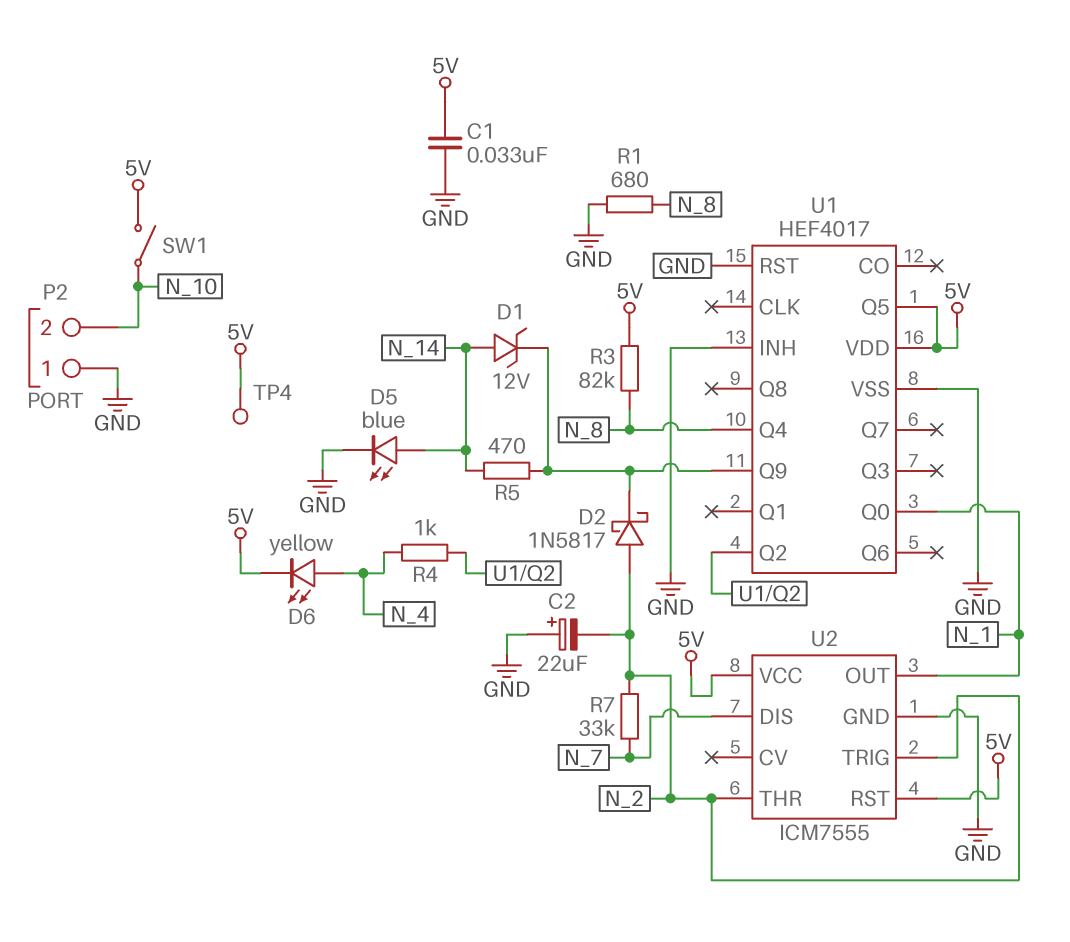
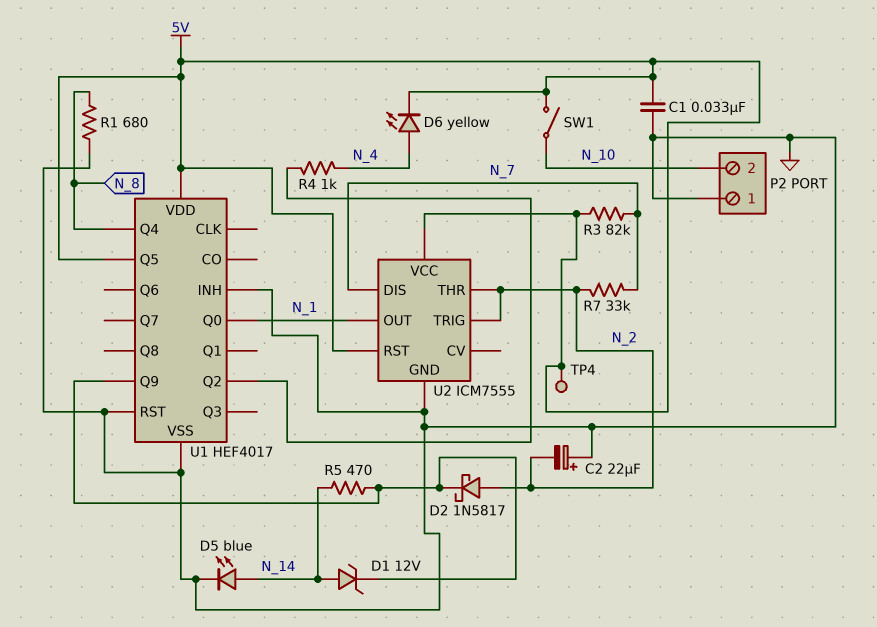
R3: 82k (5V, N_8) -> 82k (5V, N_7)

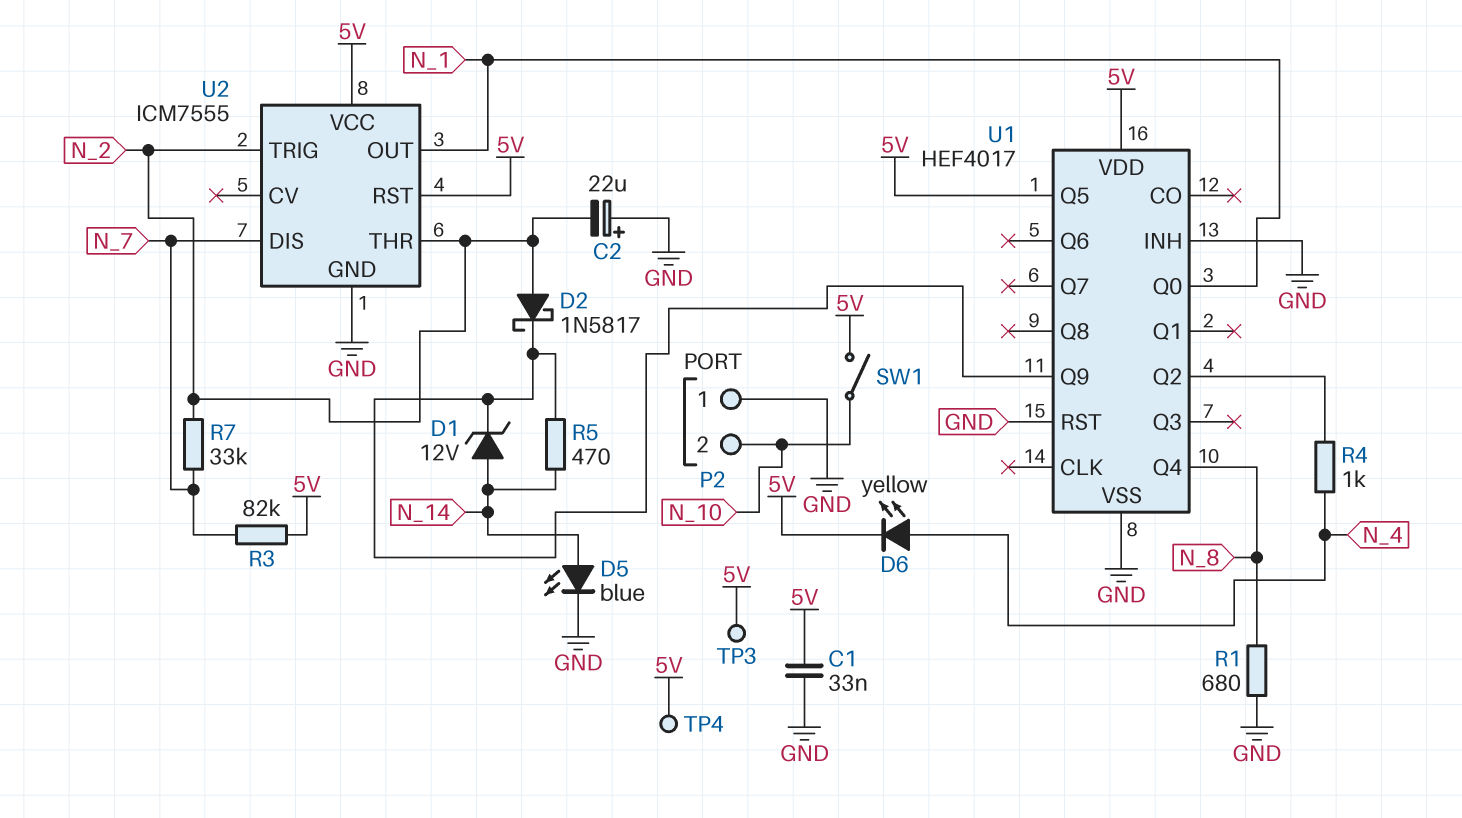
TP3: none -> test point (5V)

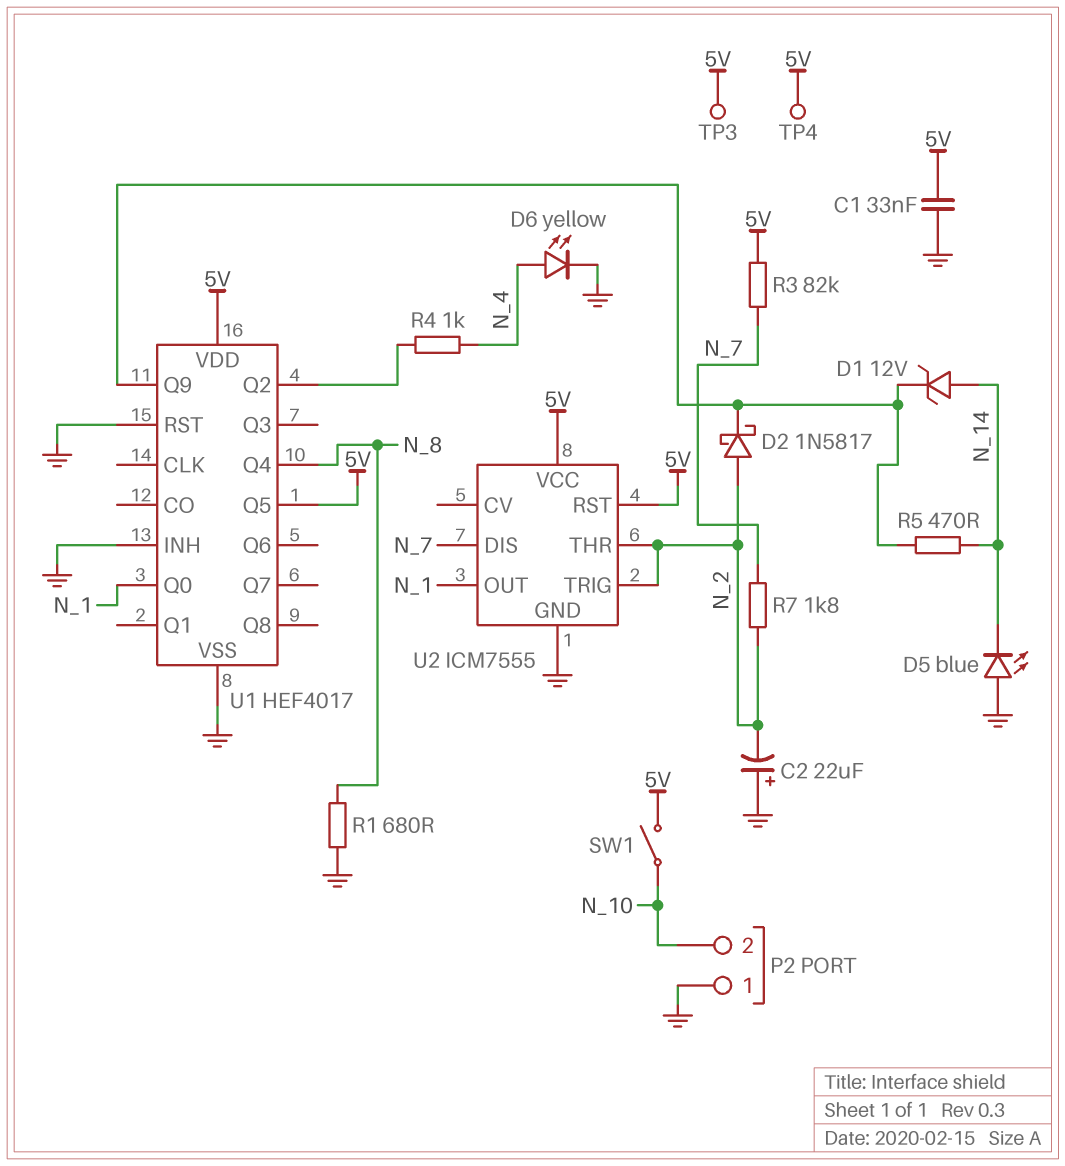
D5: LED blue (A N_14, K GND) -> LED blue (A GND, K N_14)
D6: LED yellow (A N_4, K 5V) -> LED yellow (A N_4, K GND)
R7: 33k (N_2, N_7) -> 1.8k (N_2, N_7)

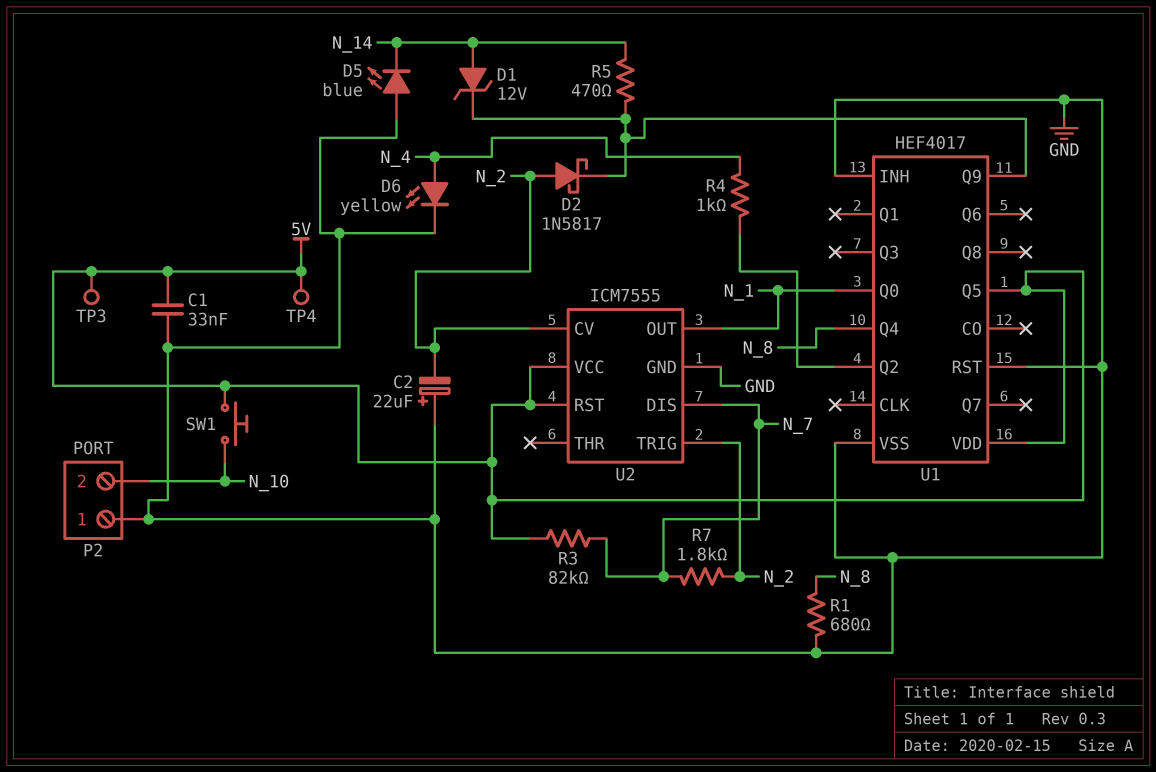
SW1: switch (5V, N_10) -> button (5V, N_10)
U2 pin CV: none -> N_2
U2 pin THR: N_2 -> none

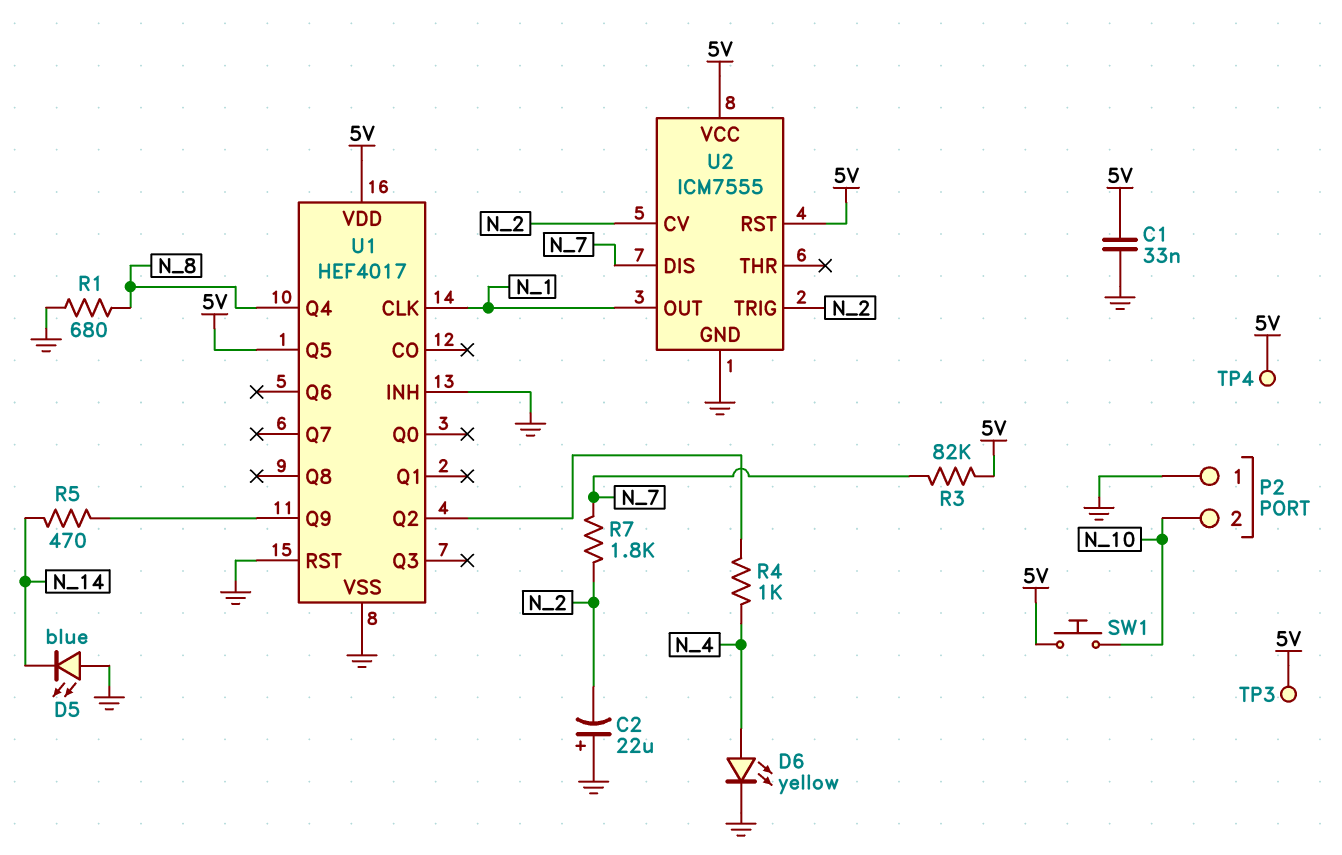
D1: zener 12V (A N_14, K U1/Q9) -> none
D2: schottky 1N5817 (A N_2, K U1/Q9) -> none
U1 pin CLK: none -> N_1
U1 pin Q0: N_1 -> none

